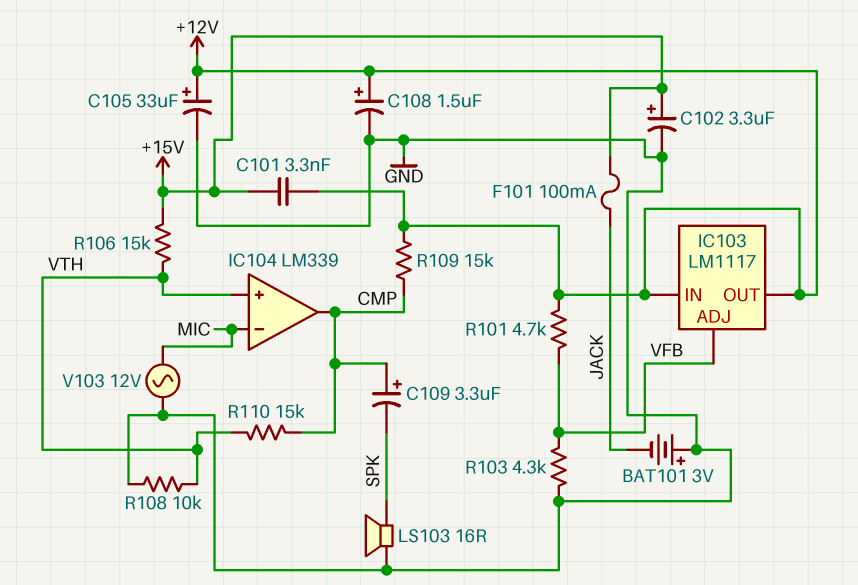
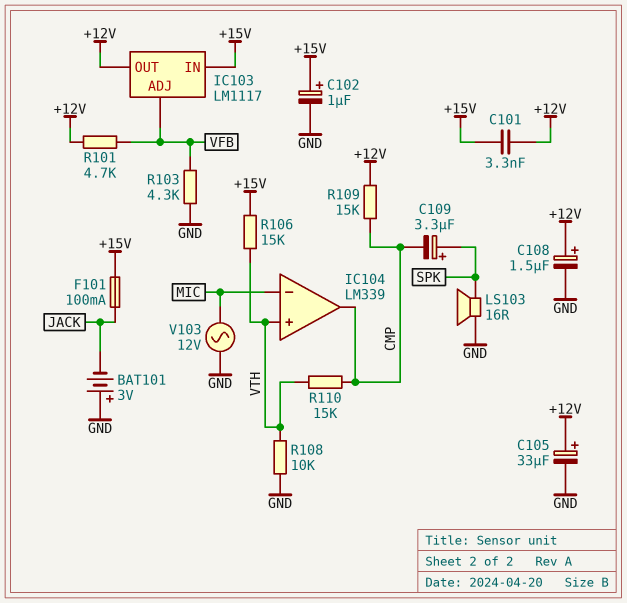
C102: 3.3uF (plus +15V, minus GND) -> 1uF (plus +15V, minus GND)
C109: 3.3uF (plus CMP, minus SPK) -> 3.3uF (plus SPK, minus CMP)
IC103 pin IN: +12V -> +15V

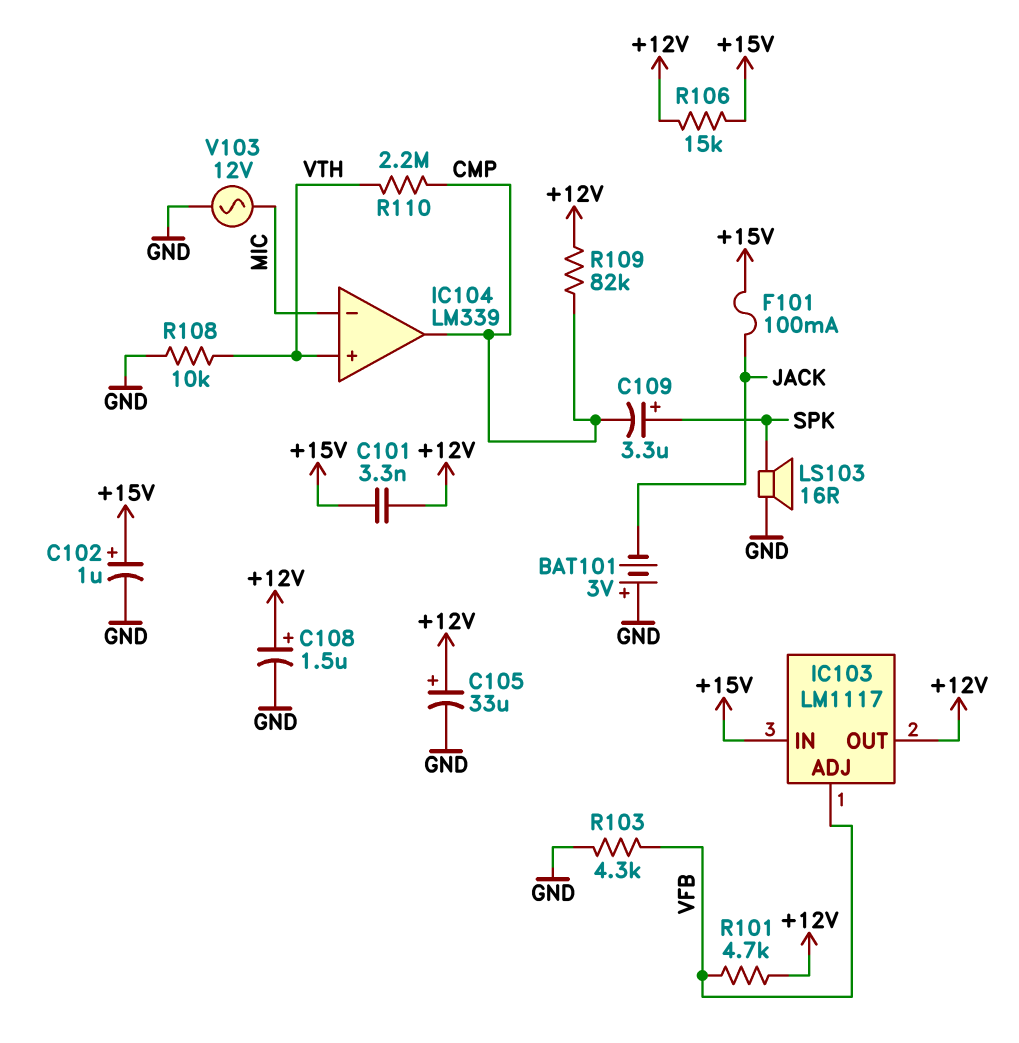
R106: 15k (+15V, VTH) -> 15k (+12V, +15V)
R109: 15k (+12V, CMP) -> 82k (+12V, CMP)
R110: 15k (CMP, VTH) -> 2.2M (CMP, VTH)

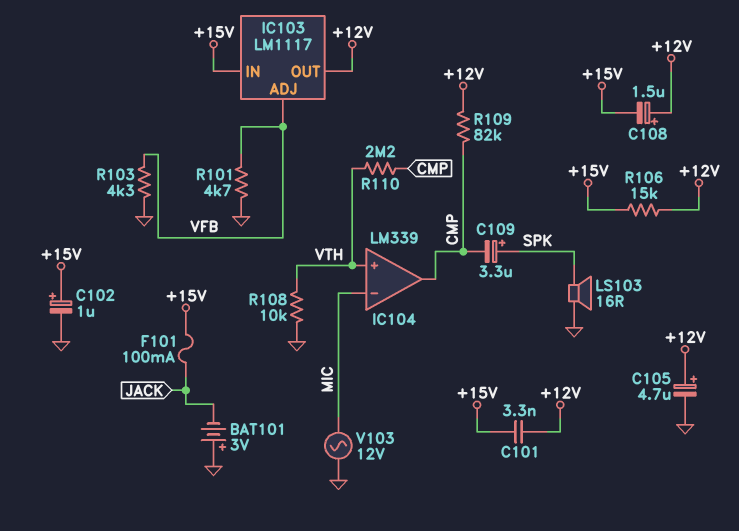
C105: 33uF (plus +12V, minus GND) -> 4.7uF (plus +12V, minus GND)
C108: 1.5uF (plus +12V, minus GND) -> 1.5uF (plus +12V, minus +15V)
R101: 4.7k (+12V, VFB) -> 4.7k (GND, VFB)

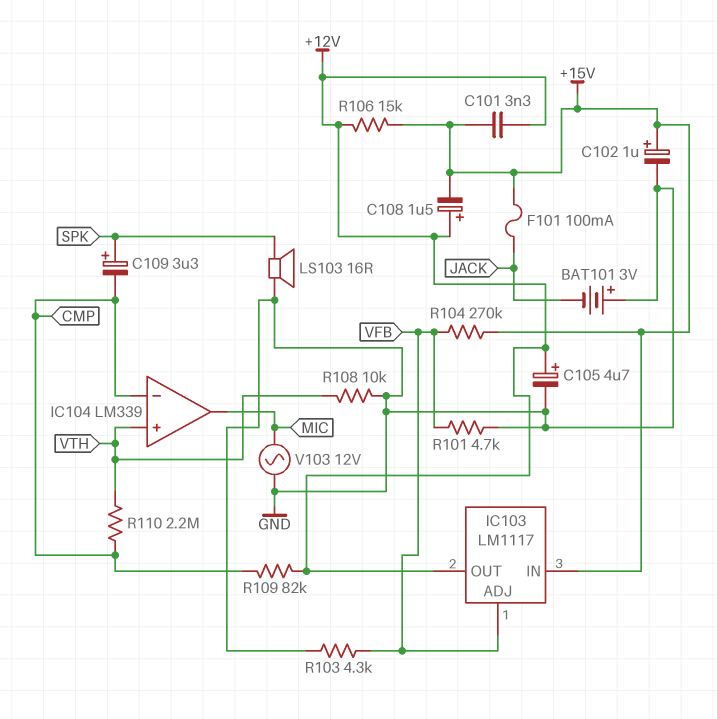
IC104 pin in-: MIC -> CMP
IC104 pin out: CMP -> MIC
R104: none -> 270k (+15V, VFB)

